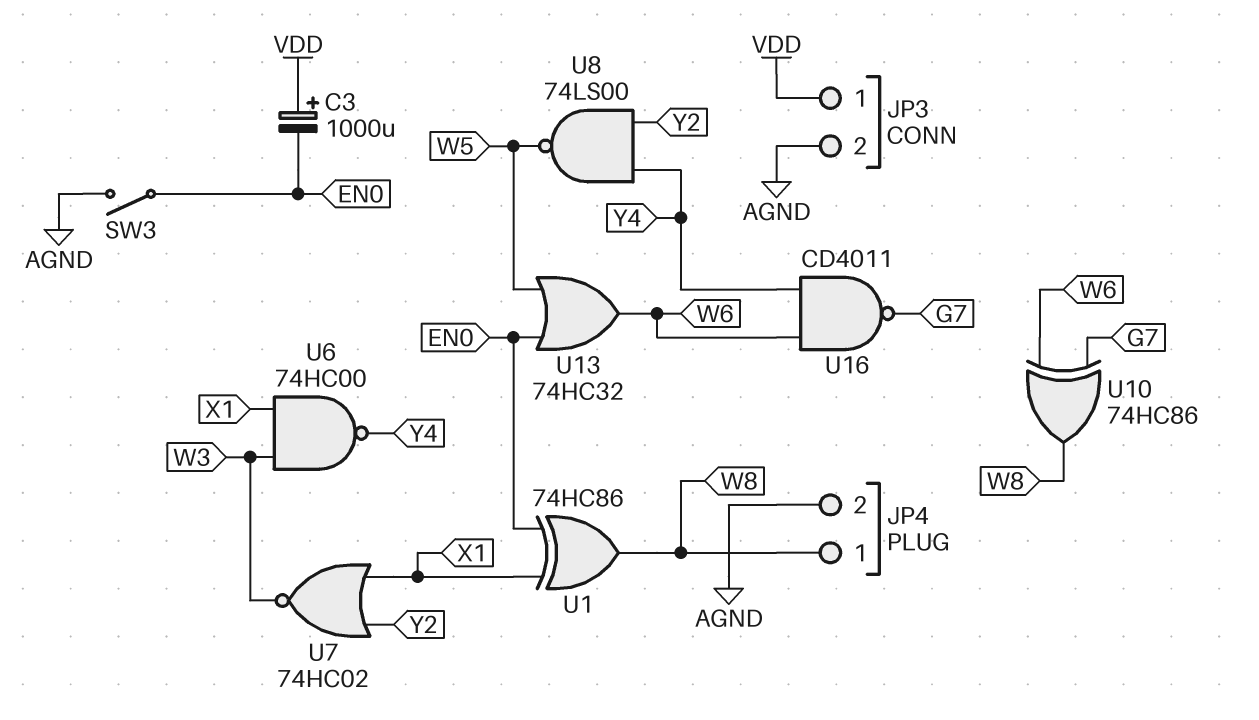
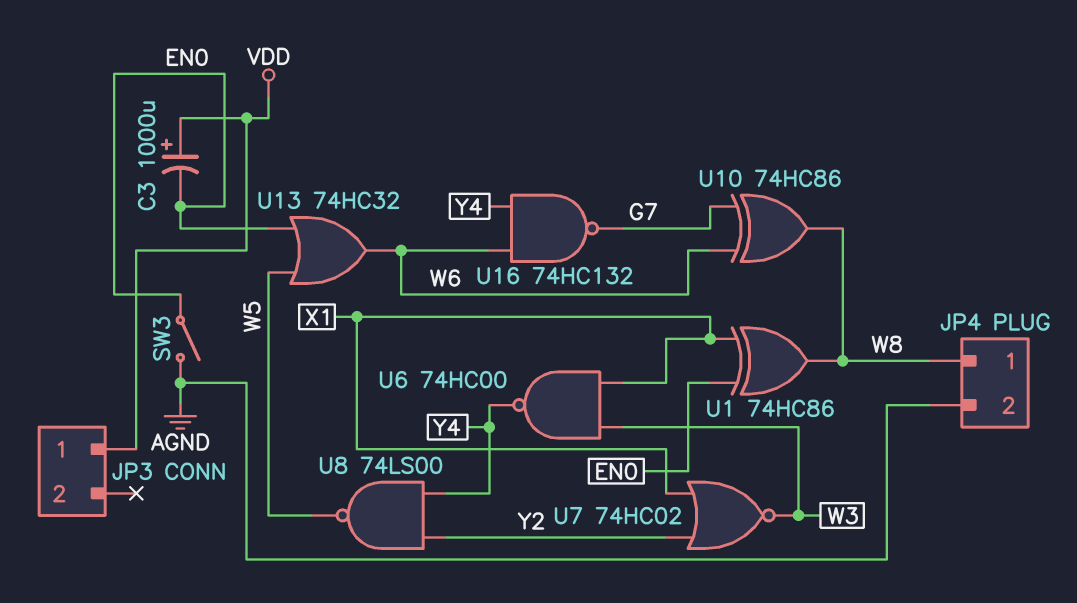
JP3 pin 2: AGND -> none
U16: NAND CD4011 (in W6, in Y4, out G7) -> NAND 74HC132 (in W6, in Y4, out G7)

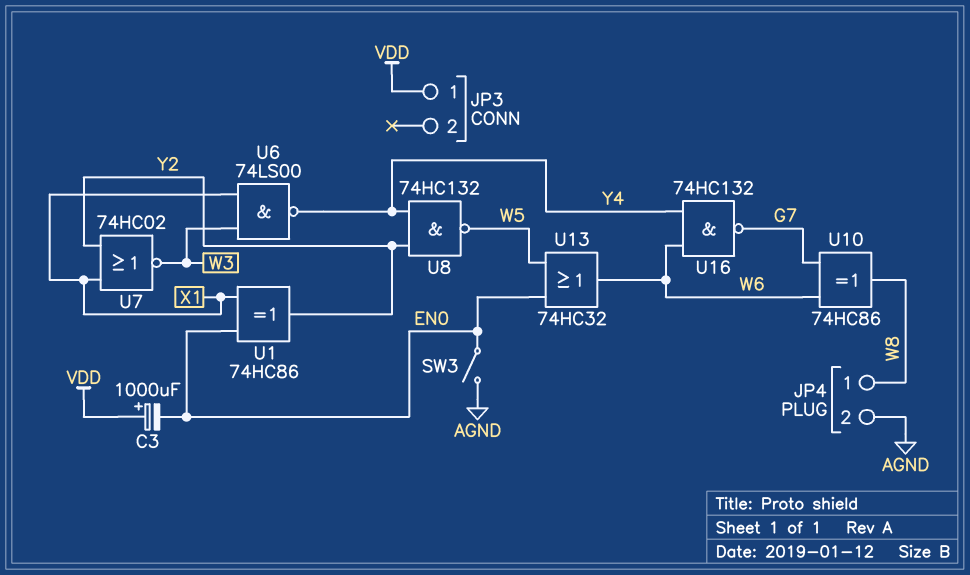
U1: XOR 74HC86 (in EN0, in X1, out W8) -> XOR 74HC86 (in EN0, in X1, out Y2)
U6: NAND 74HC00 (in W3, in X1, out Y4) -> NAND 74LS00 (in W3, in X1, out Y4)
U8: NAND 74LS00 (in Y2, in Y4, out W5) -> NAND 74HC132 (in Y2, in Y4, out W5)

